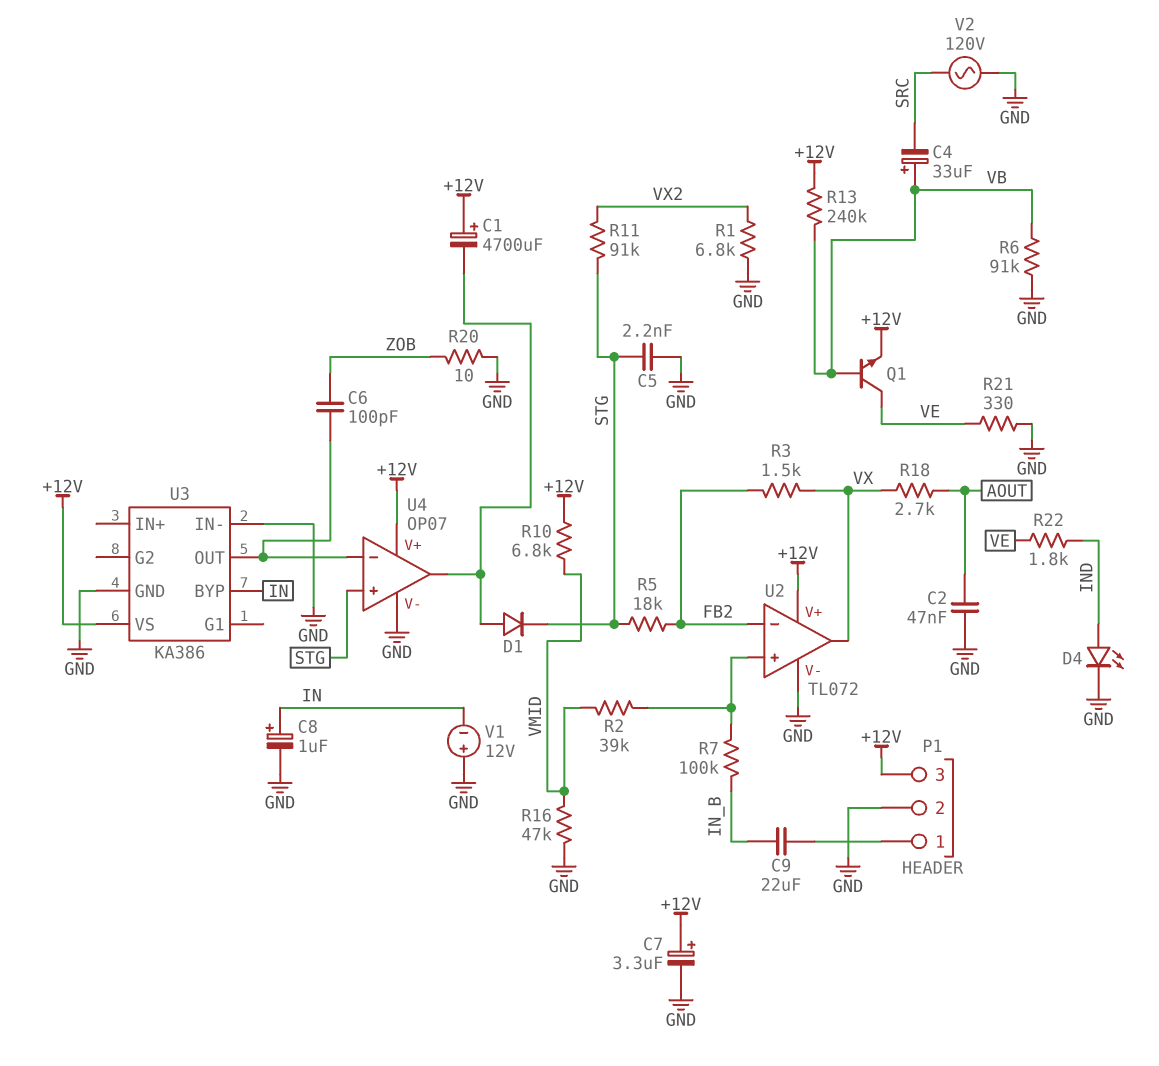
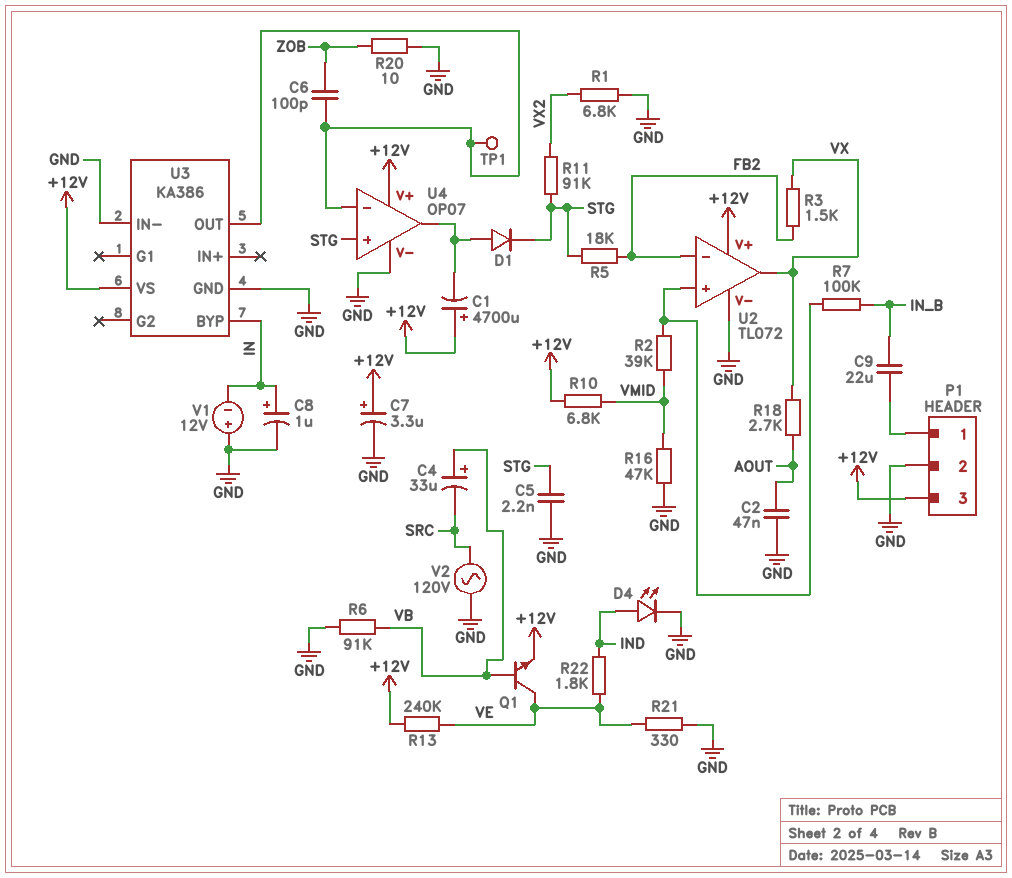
R13: 240k (+12V, VB) -> 240k (+12V, VE)
TP1: none -> test point (U3/OUT)

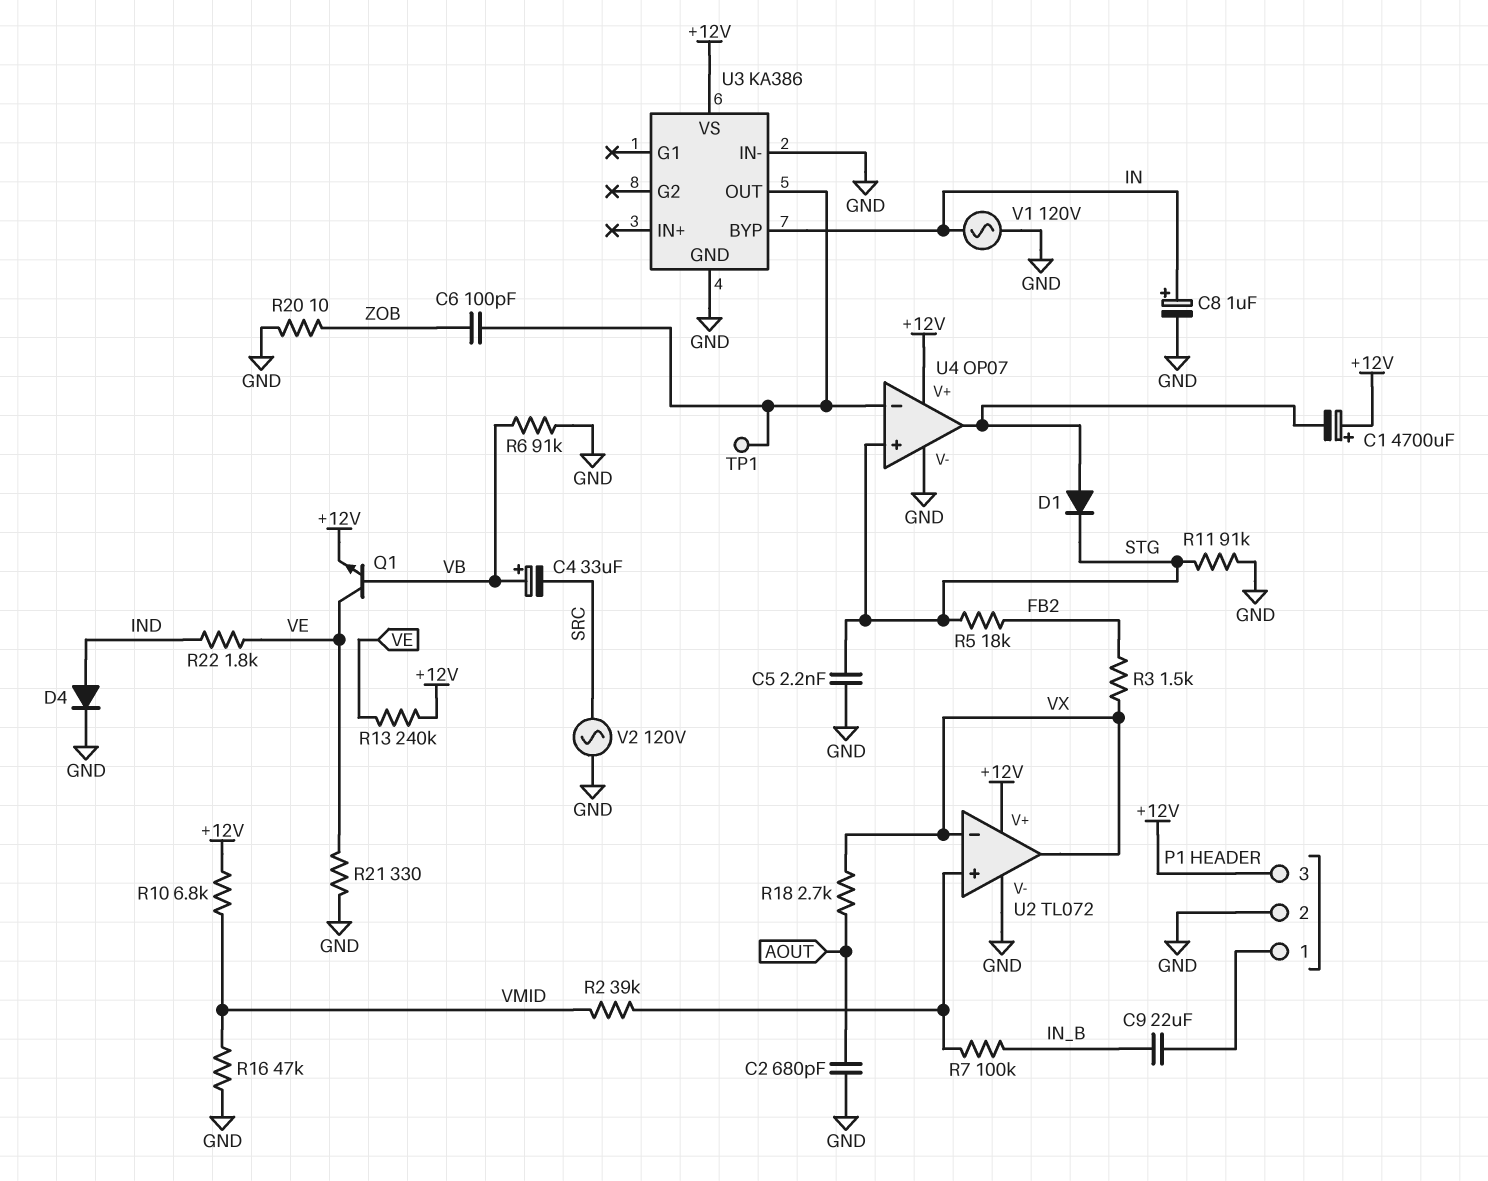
C2: 47nF (AOUT, GND) -> 680pF (AOUT, GND)
C7: 3.3uF (plus +12V, minus GND) -> none
D4: LED (A IND, K GND) -> diode (A IND, K GND)
R1: 6.8k (GND, VX2) -> none
R11: 91k (STG, VX2) -> 91k (GND, STG)
U2 pin in-: FB2 -> VX
V1: 12V (plus GND, minus IN) -> AC 120V (GND, IN)

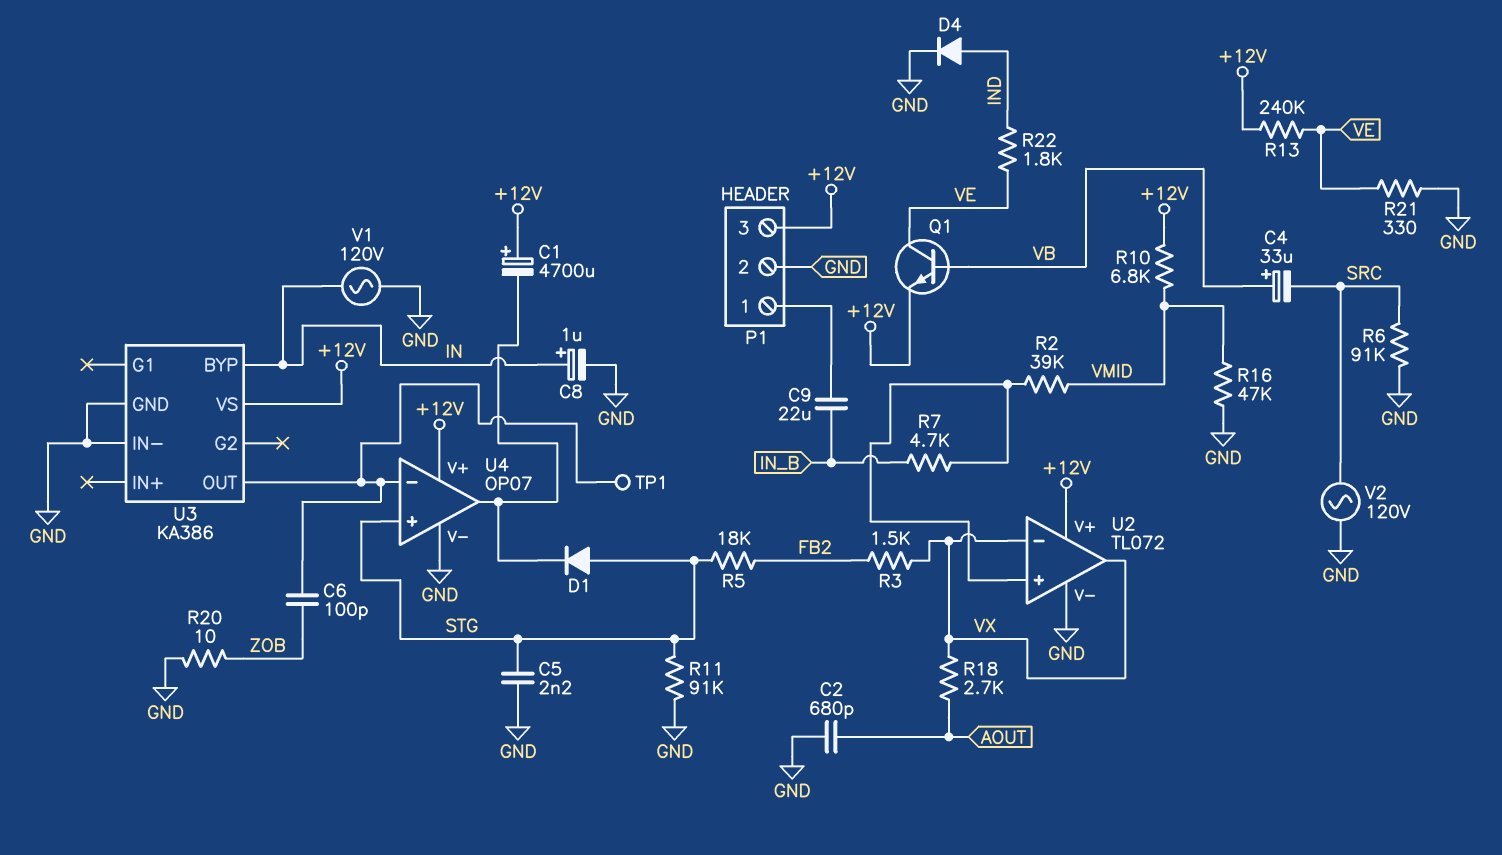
D1: diode (A U4/out, K STG) -> diode (A STG, K U4/out)
R6: 91k (GND, VB) -> 91k (GND, SRC)
R7: 100k (IN_B, U2/in+) -> 4.7k (IN_B, U2/in+)

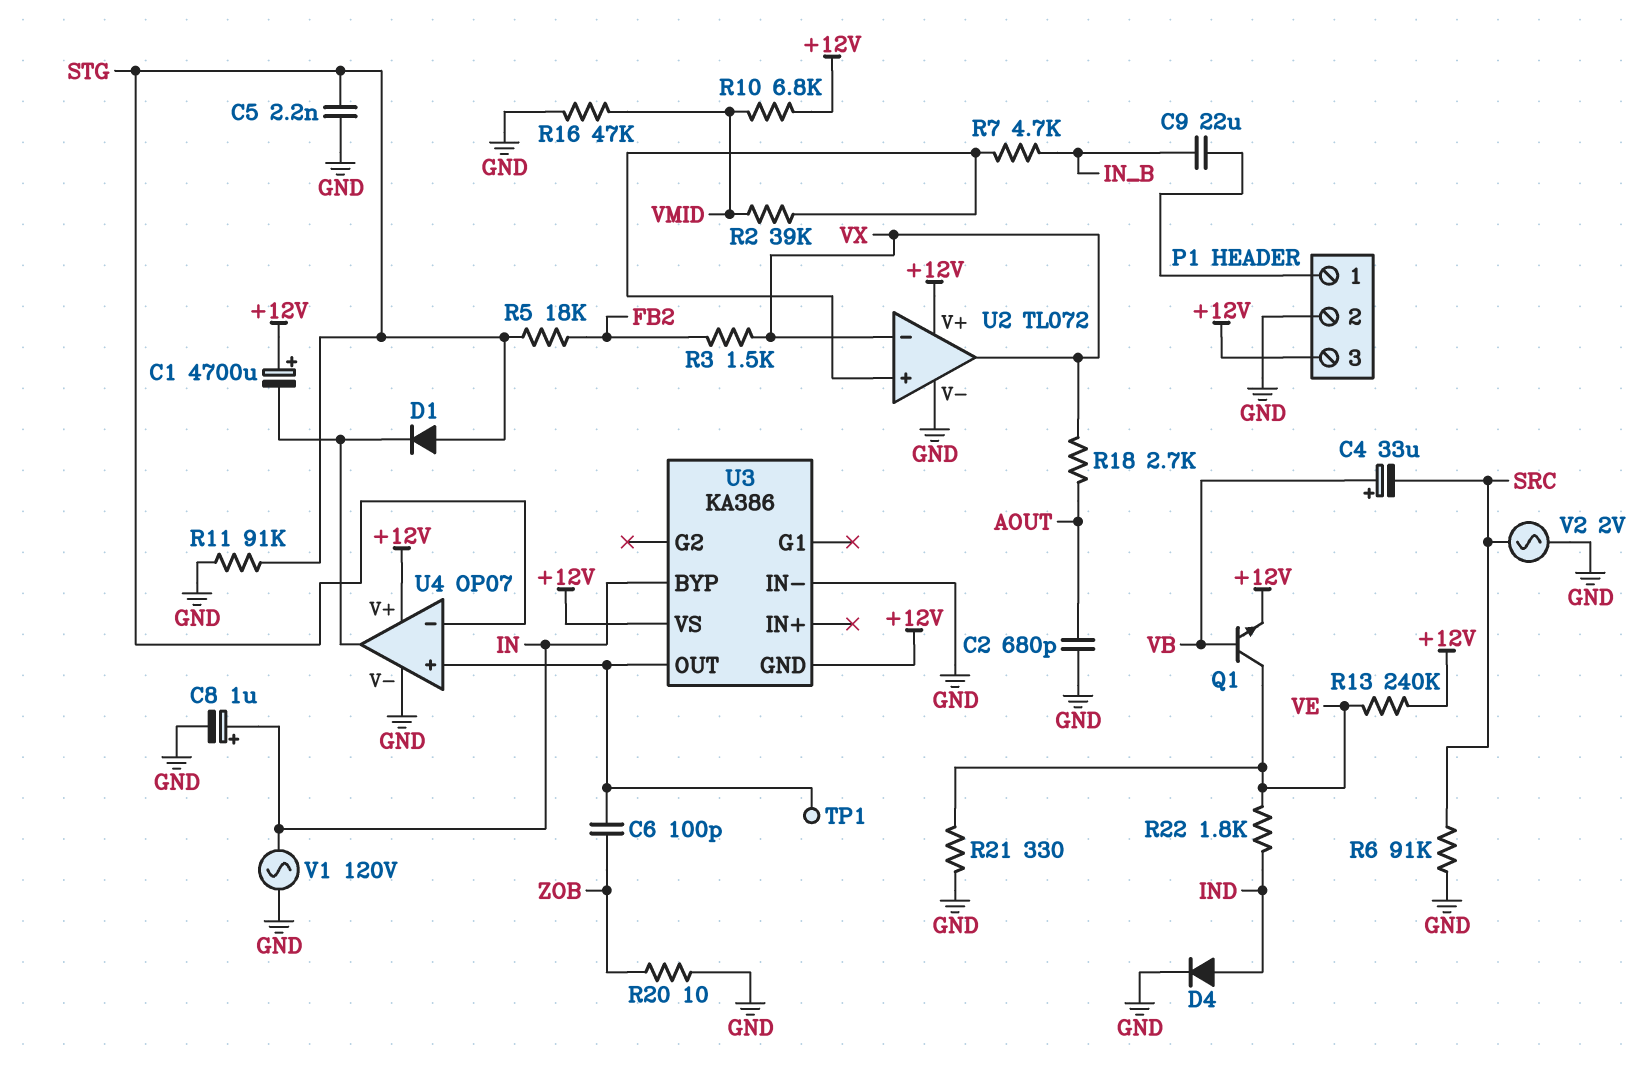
U3 pin GND: GND -> +12V
U4 pin in+: STG -> U3/OUT
U4 pin in-: U3/OUT -> STG
V2: AC 120V (GND, SRC) -> AC 2V (GND, SRC)

